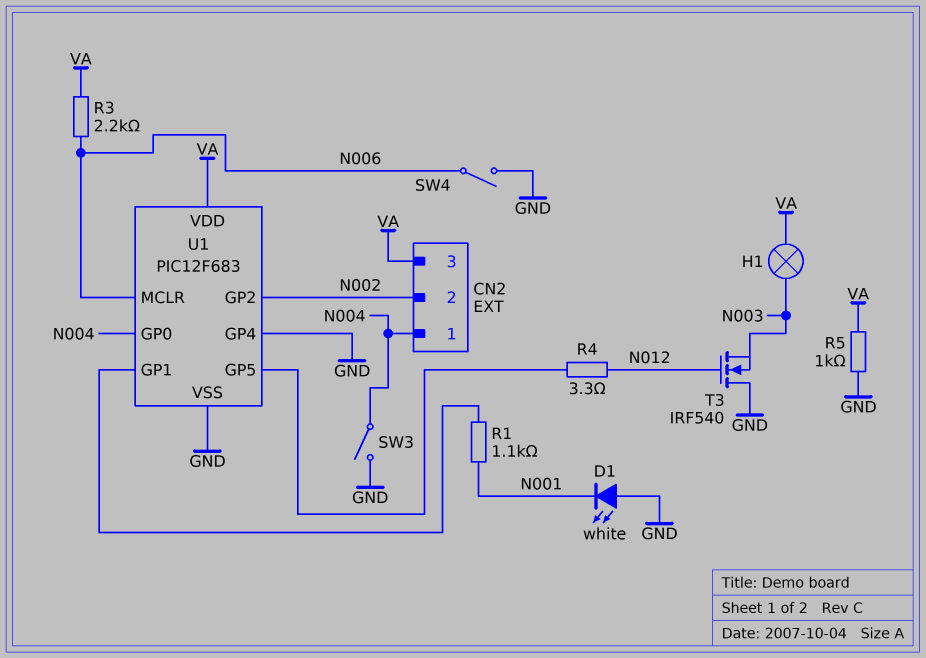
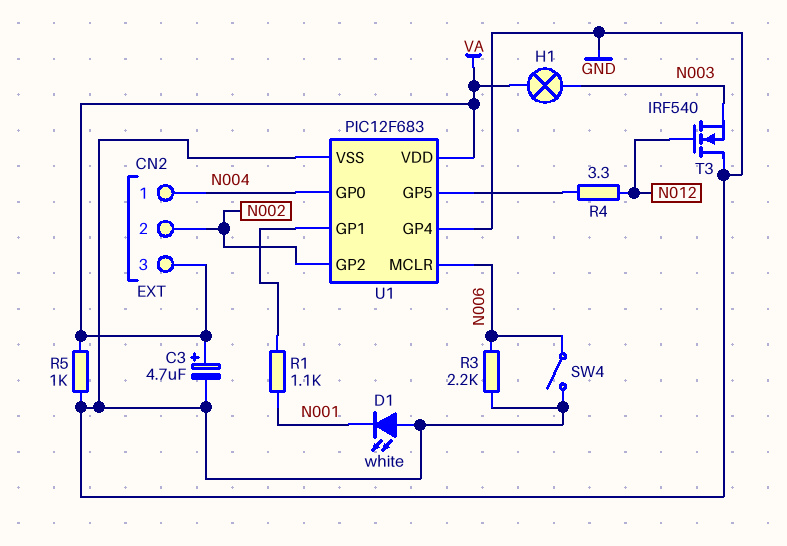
C3: none -> 4.7uF (plus VA, minus GND)
R3: 2.2k (N006, VA) -> 2.2k (GND, N006)
SW3: switch (GND, N004) -> none

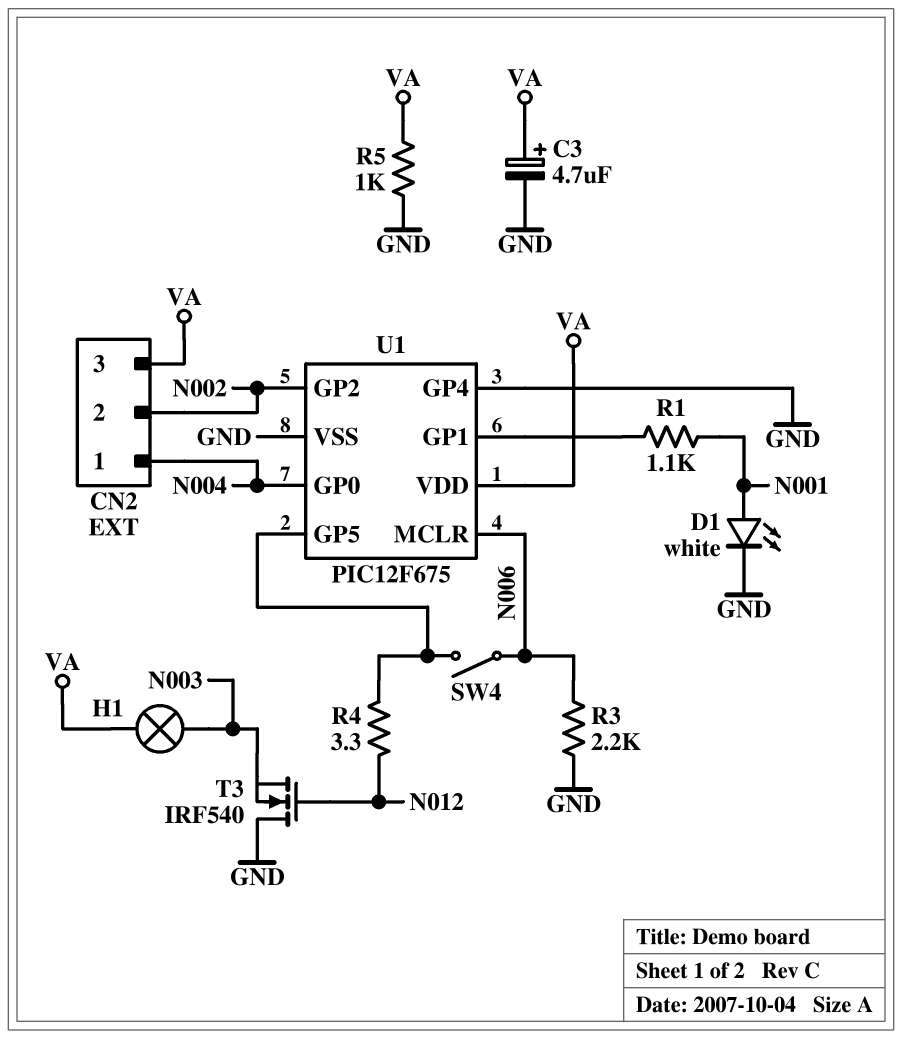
D1: LED white (A GND, K N001) -> LED white (A N001, K GND)
SW4: switch (GND, N006) -> switch (N006, U1/GP5)
U1: PIC12F683 -> PIC12F675

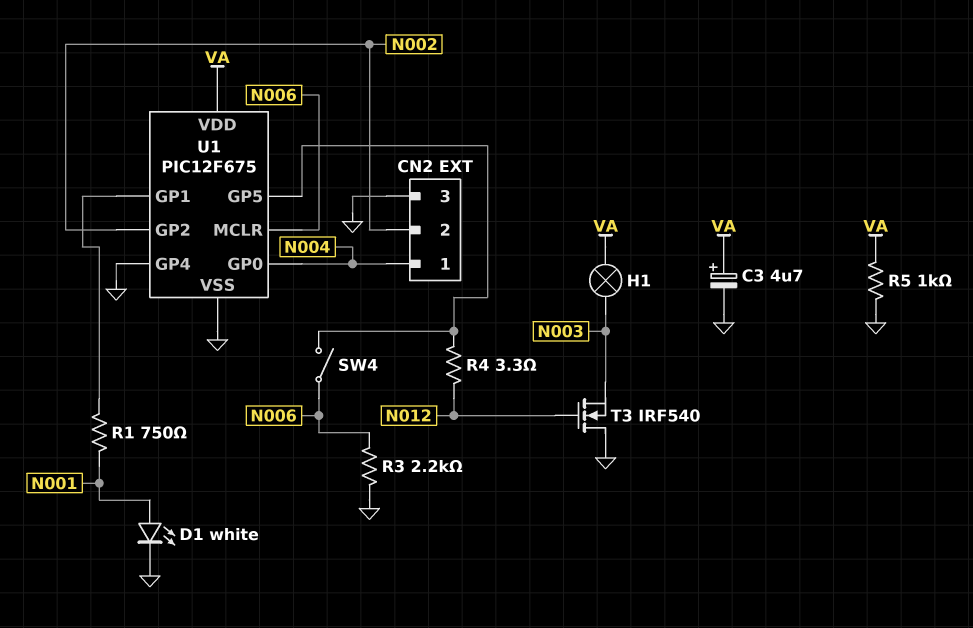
CN2 pin 3: VA -> GND
R1: 1.1k (N001, U1/GP1) -> 750 (N001, U1/GP1)

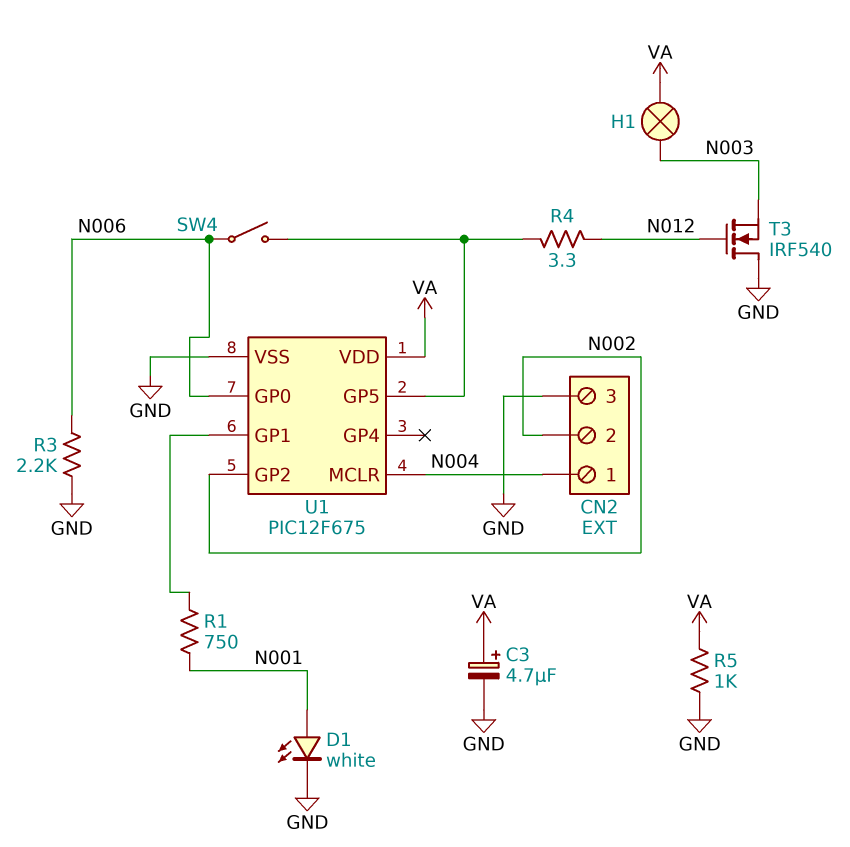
U1 pin GP0: N004 -> N006
U1 pin GP4: GND -> none
U1 pin MCLR: N006 -> N004

